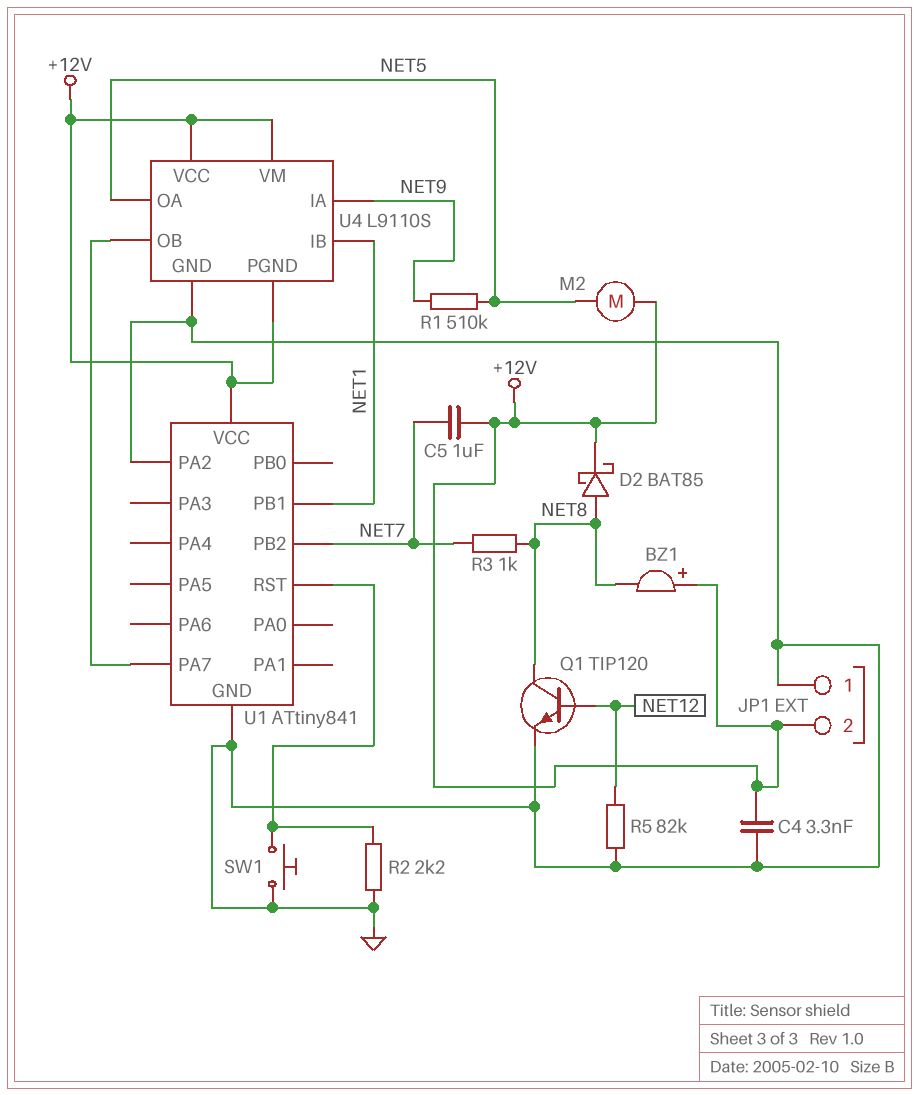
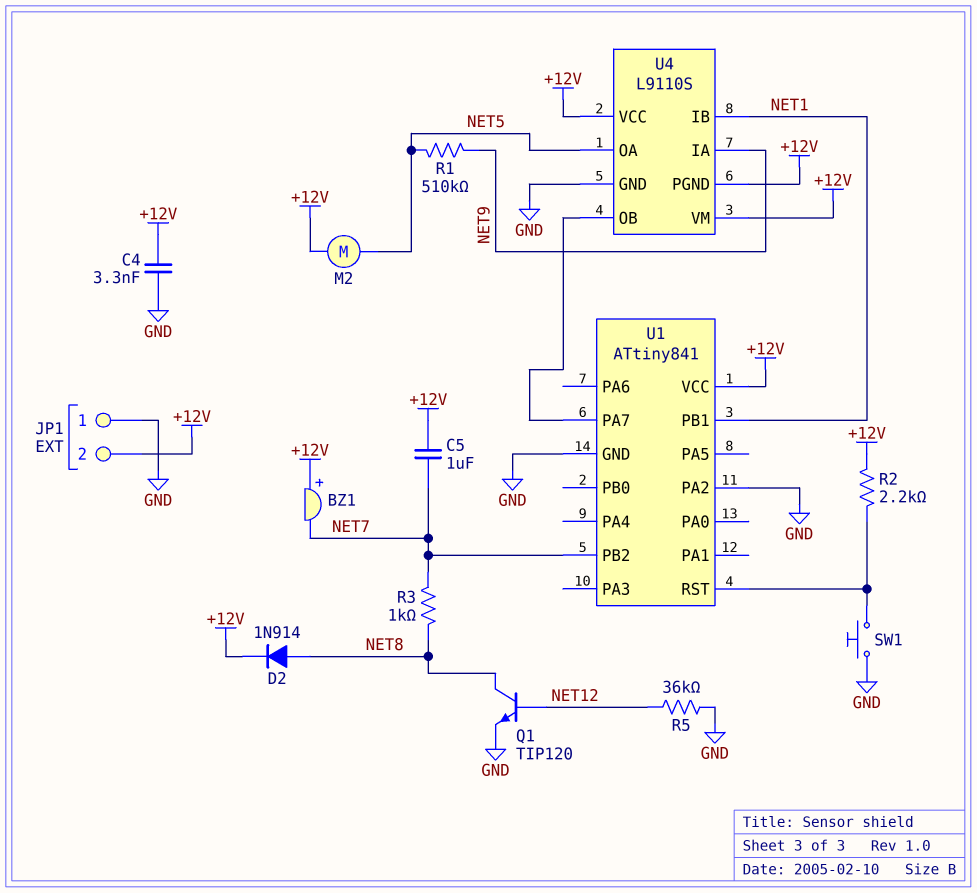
BZ1: buzzer (plus +12V, minus NET8) -> buzzer (plus +12V, minus NET7)
D2: schottky BAT85 (A NET8, K +12V) -> diode 1N914 (A NET8, K +12V)
R2: 2.2k (GND, U1/RST) -> 2.2k (+12V, U1/RST)
R5: 82k (GND, NET12) -> 36k (GND, NET12)

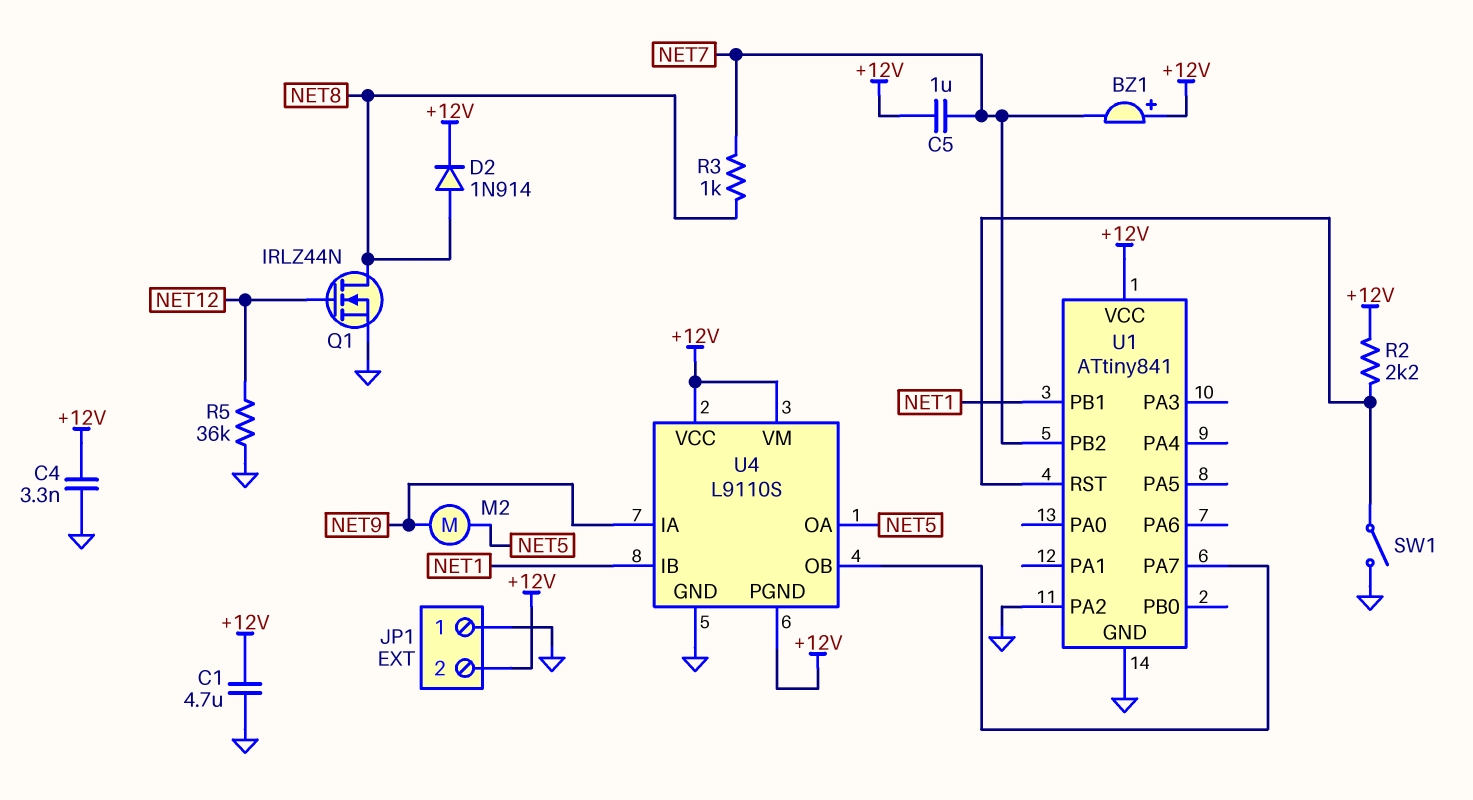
C1: none -> 4.7uF (+12V, GND)
M2: motor (+12V, NET5) -> motor (NET5, NET9)
Q1: NPN TIP120 (B NET12, C NET8, E GND) -> NMOS IRLZ44N (G NET12, D NET8, S GND)
R1: 510k (NET5, NET9) -> none
SW1: button (GND, U1/RST) -> switch (GND, U1/RST)

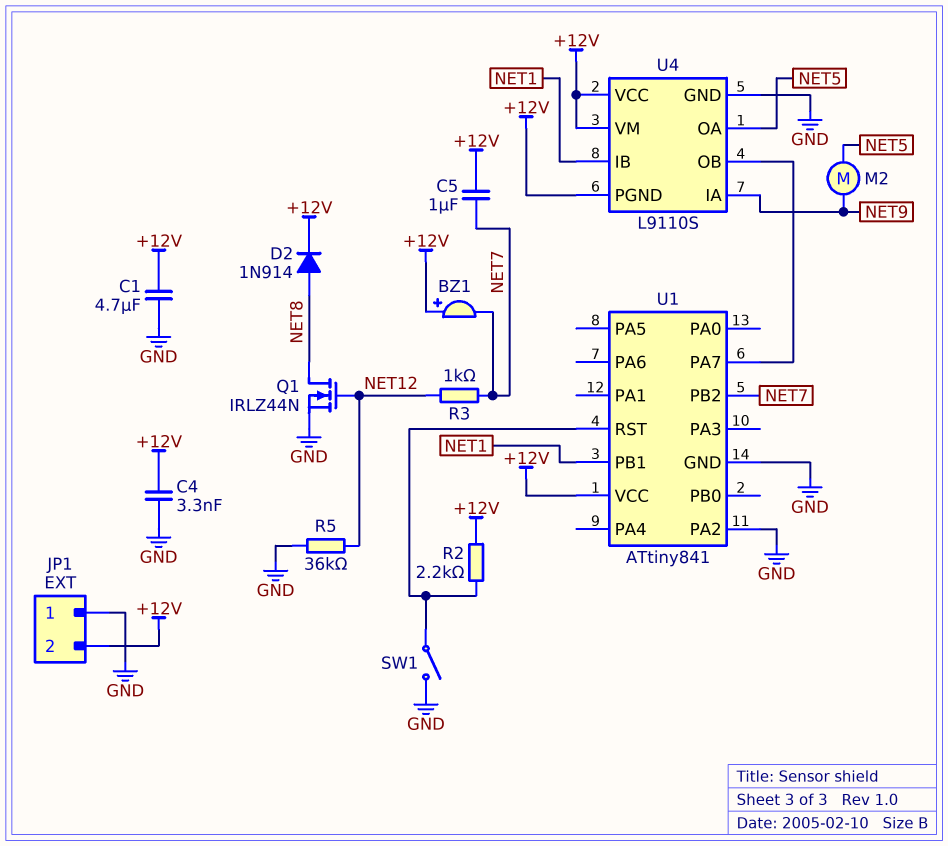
R3: 1k (NET7, NET8) -> 1k (NET7, NET12)

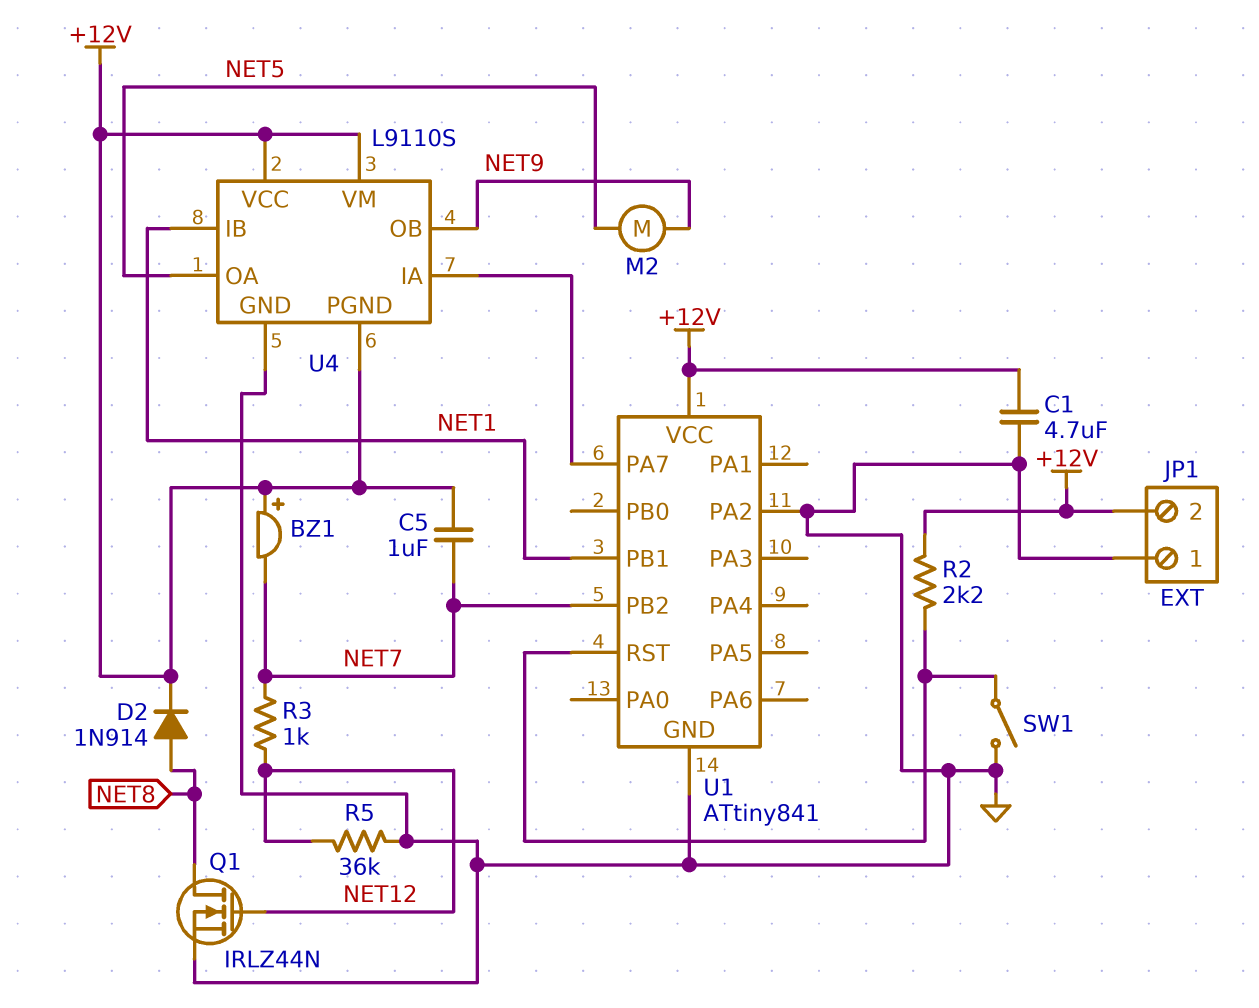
C4: 3.3nF (+12V, GND) -> none
U4 pin IA: NET9 -> U1/PA7
U4 pin OB: U1/PA7 -> NET9

